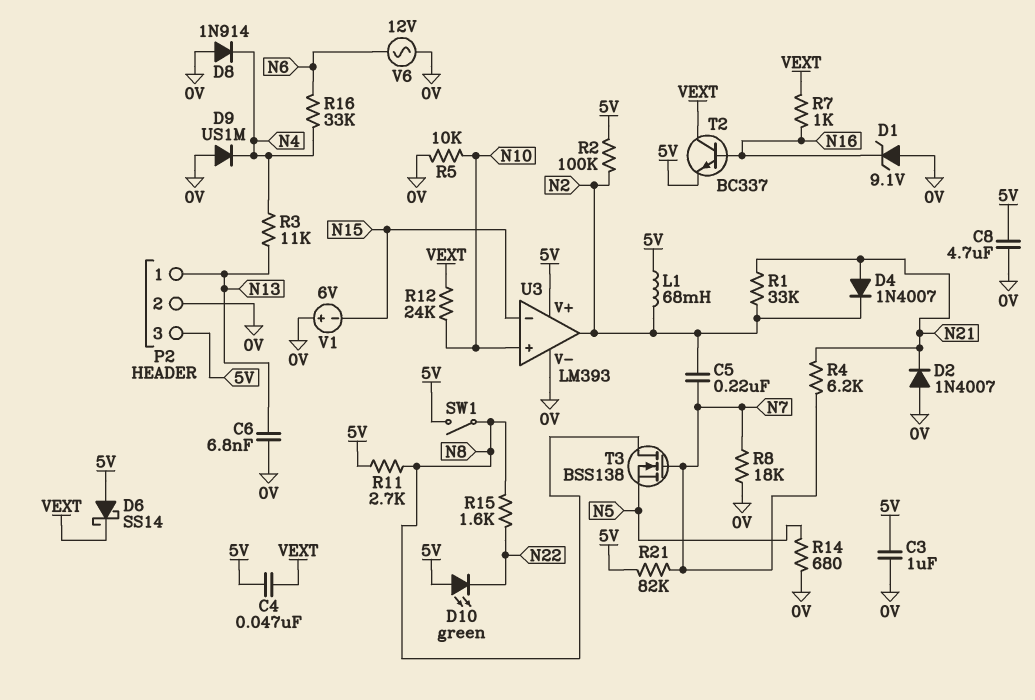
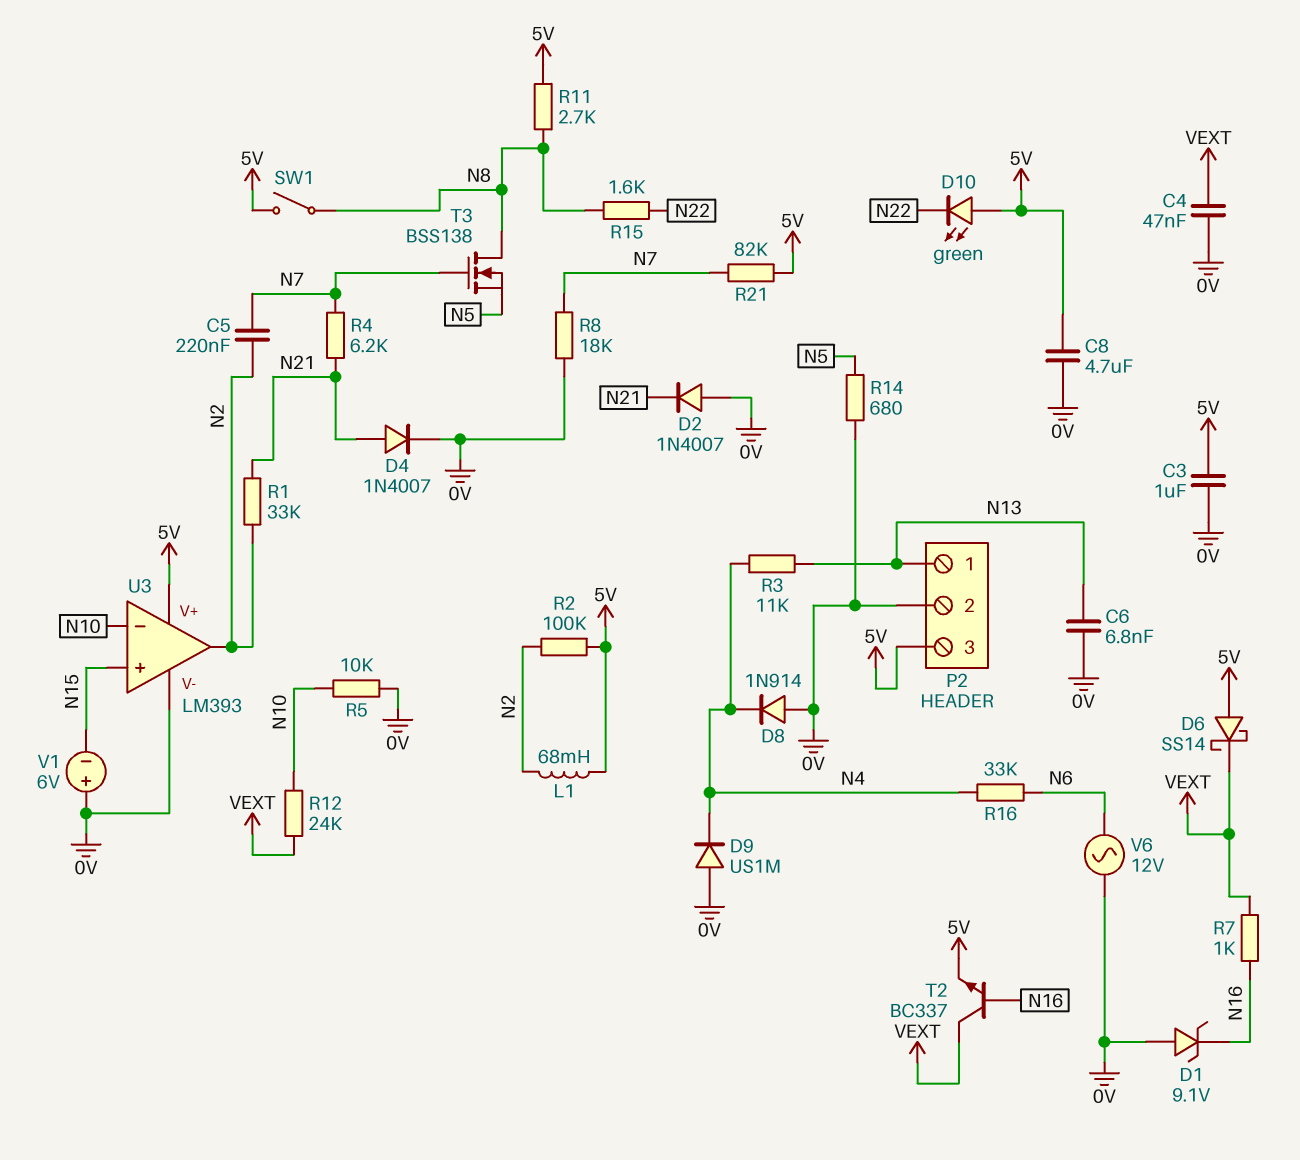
C4: 47nF (5V, VEXT) -> 47nF (0V, VEXT)
D4: diode 1N4007 (A N21, K N2) -> diode 1N4007 (A N21, K 0V)
U3 pin in+: N10 -> N15
U3 pin in-: N15 -> N10

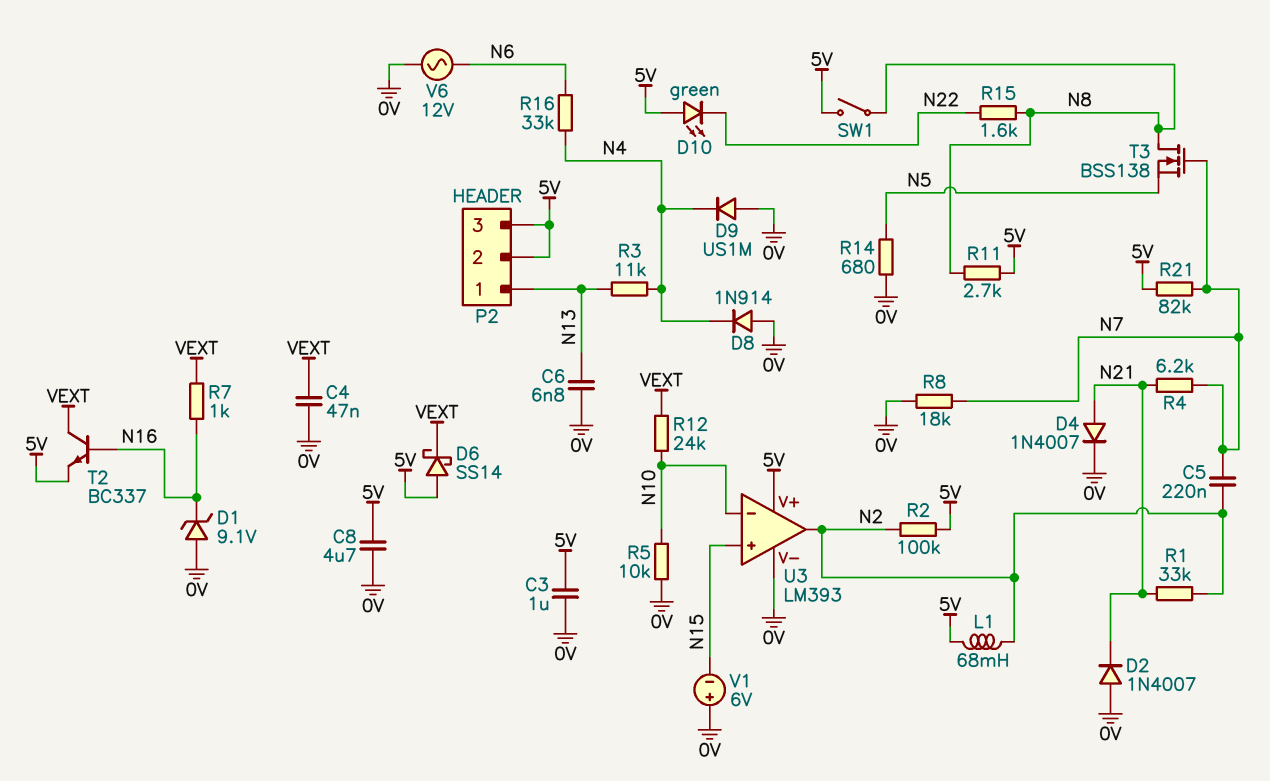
P2 pin 2: 0V -> 5V

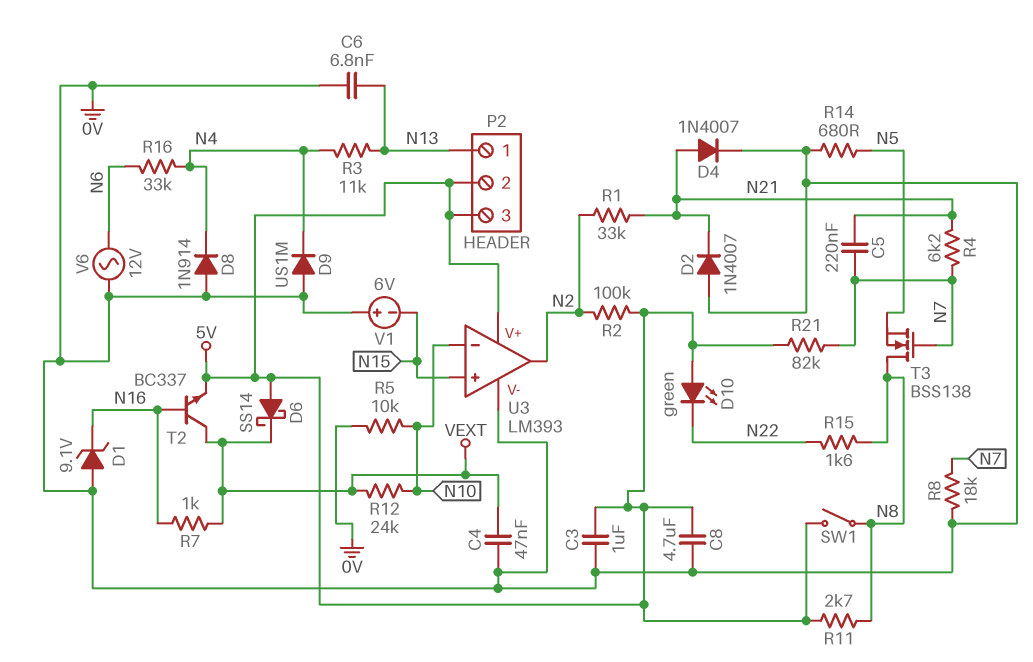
C5: 220nF (N2, N7) -> 220nF (N7, N21)
L1: 68mH (5V, N2) -> none

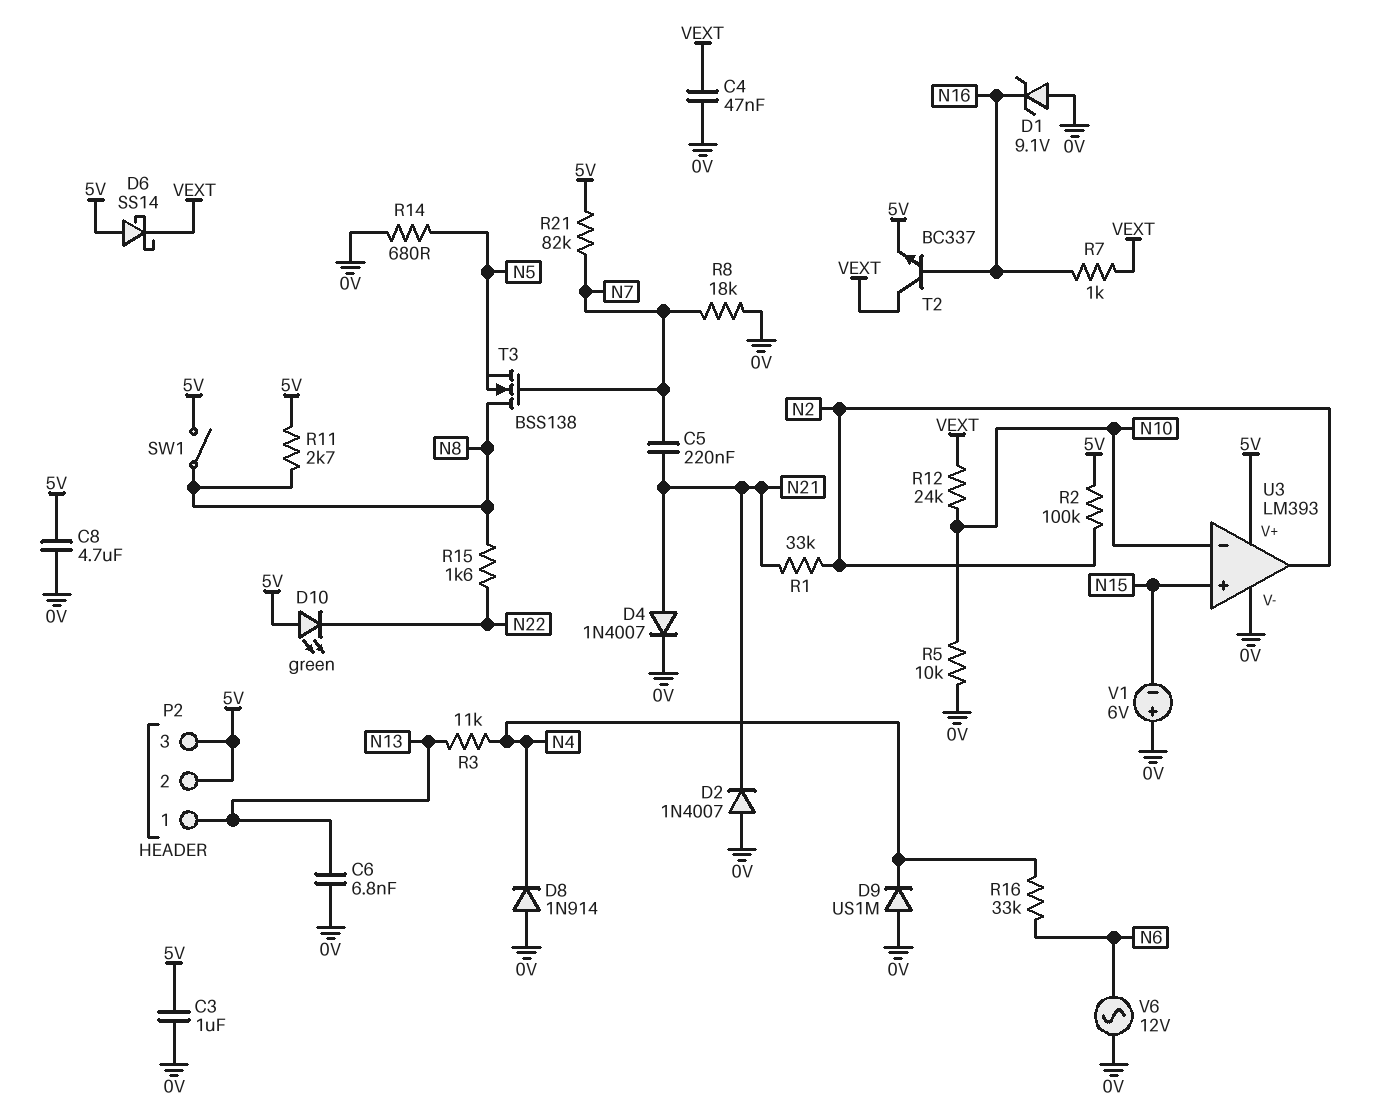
R4: 6.2k (N7, N21) -> none

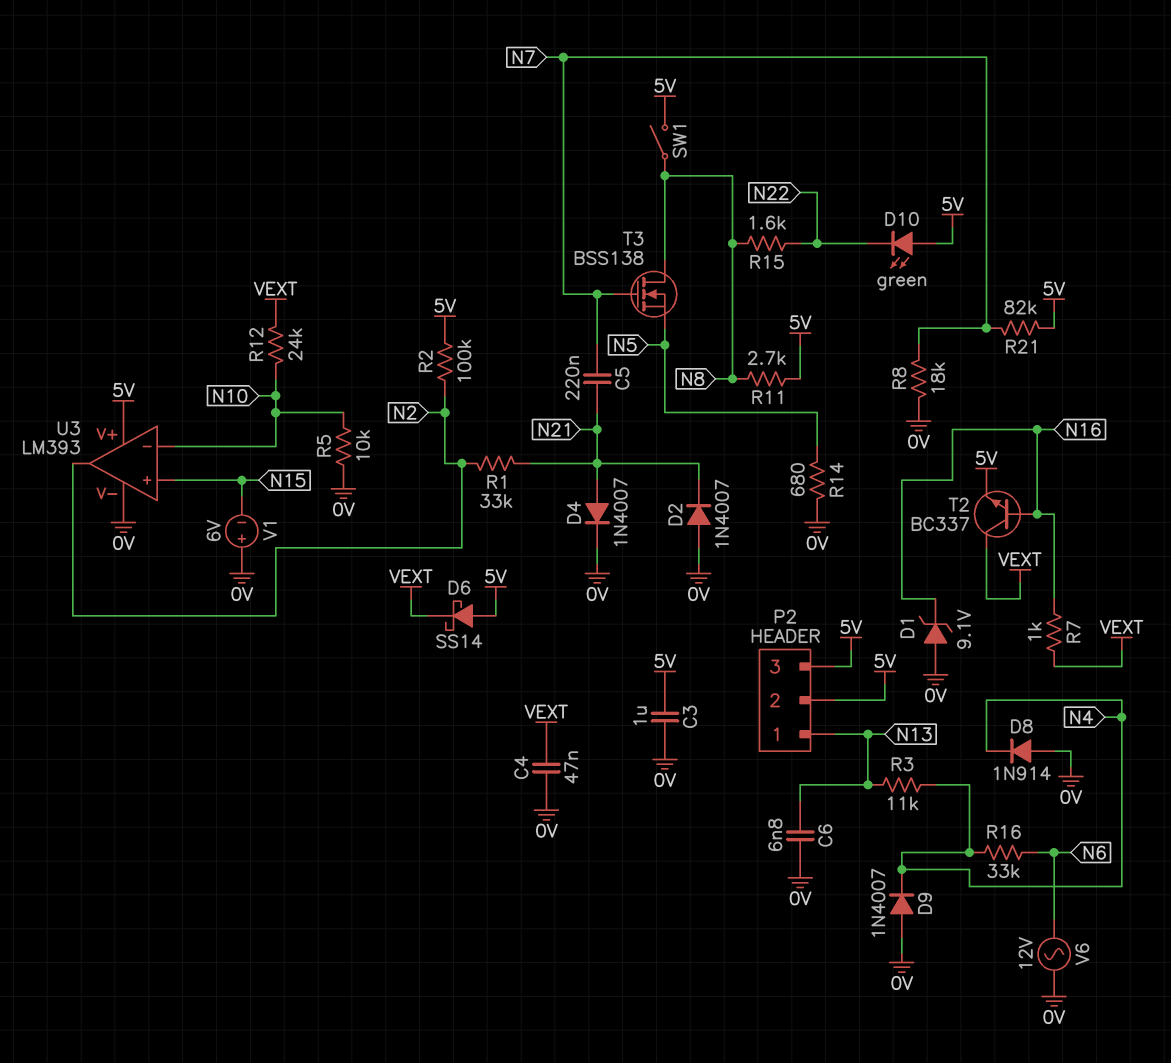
C8: 4.7uF (0V, 5V) -> none
D9: diode US1M (A 0V, K N4) -> diode 1N4007 (A 0V, K N4)

